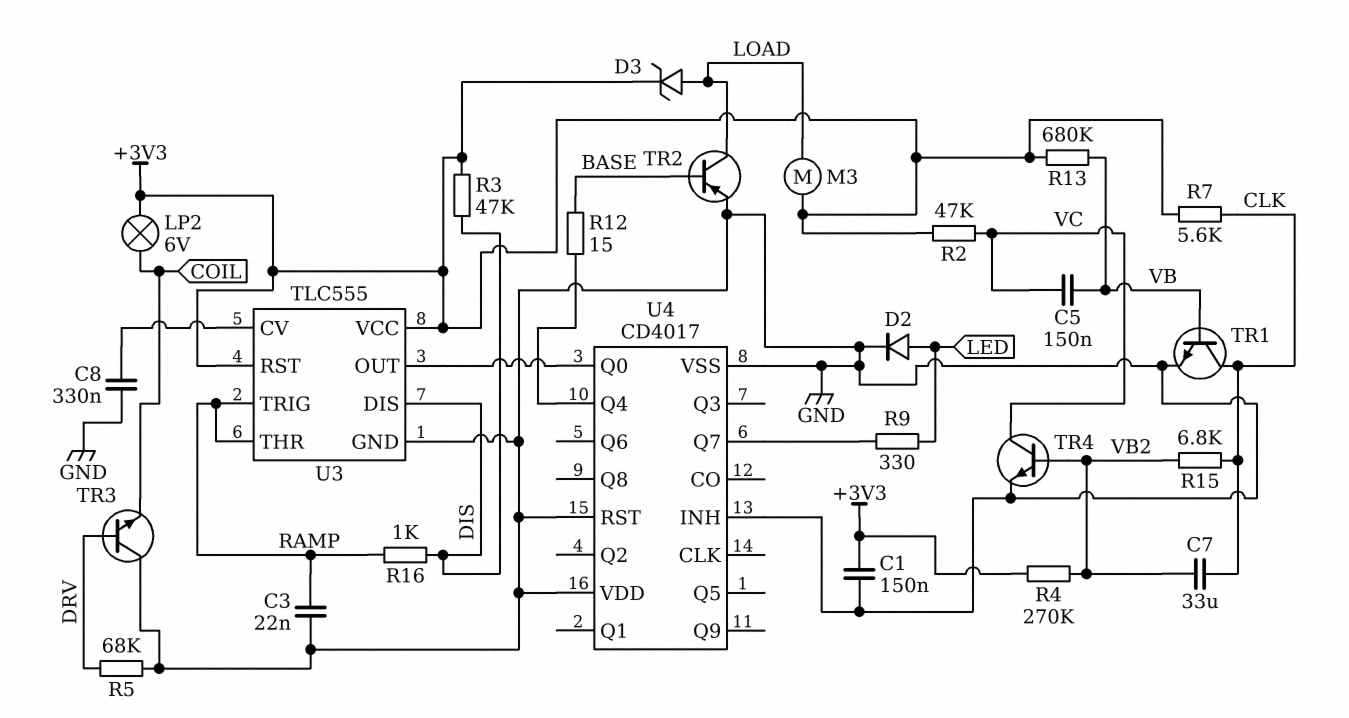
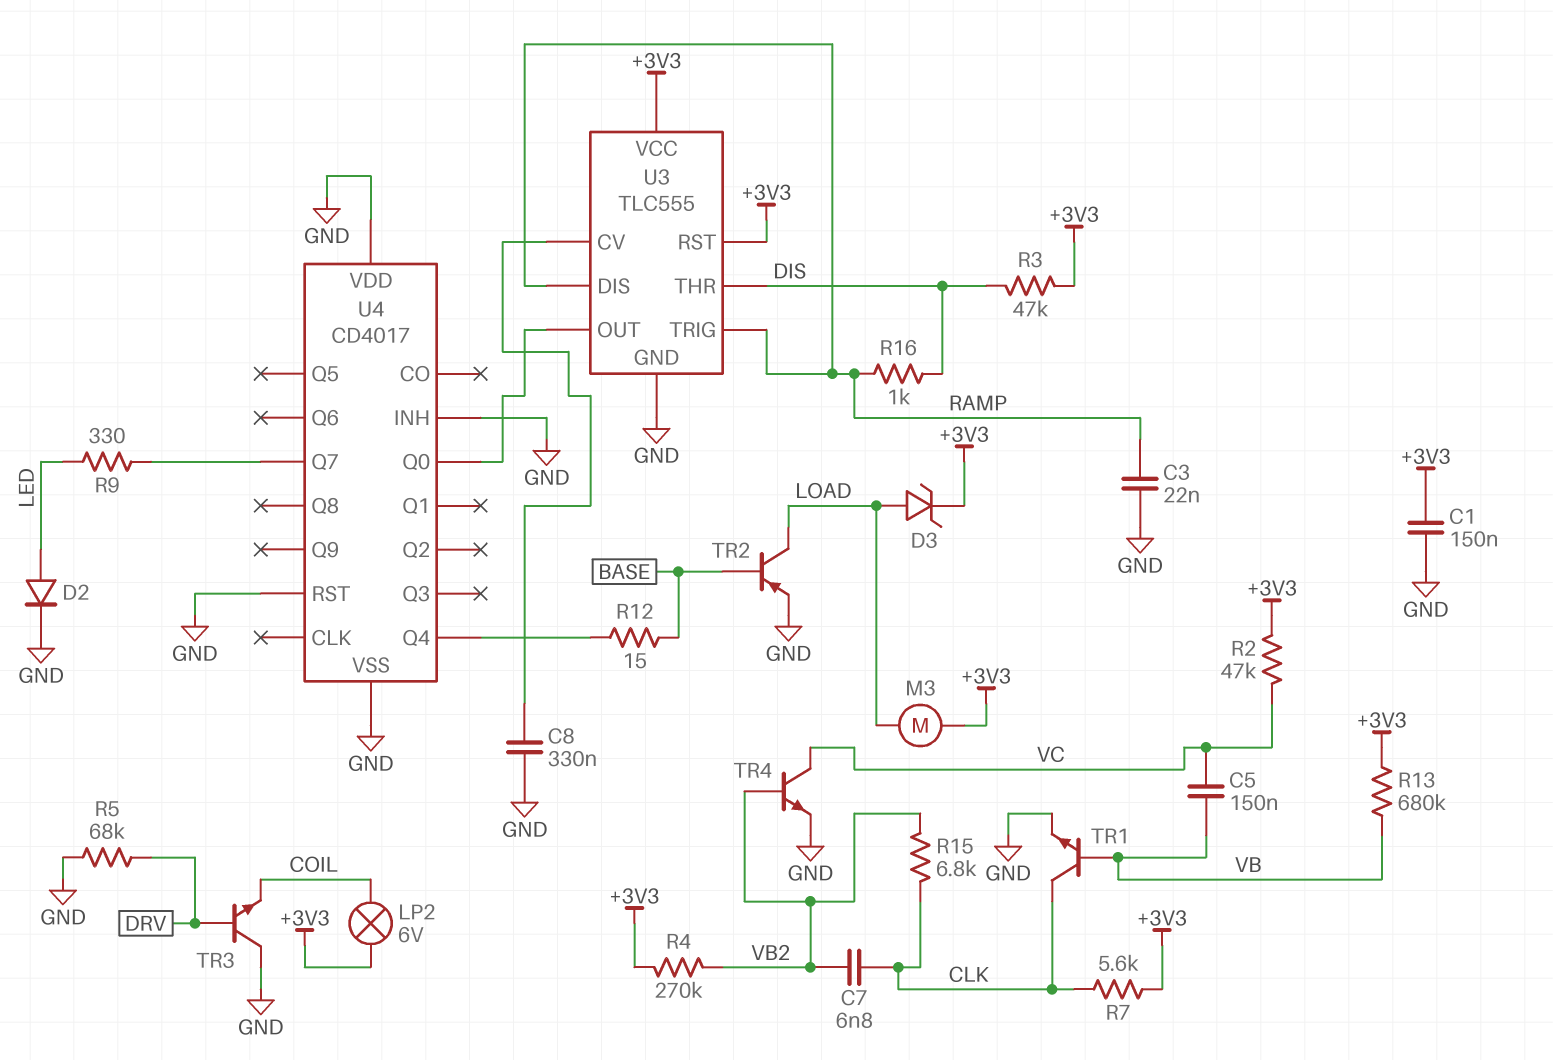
C7: 33uF (CLK, VB2) -> 6.8nF (CLK, VB2)
U3 pin DIS: DIS -> RAMP
U3 pin THR: RAMP -> DIS

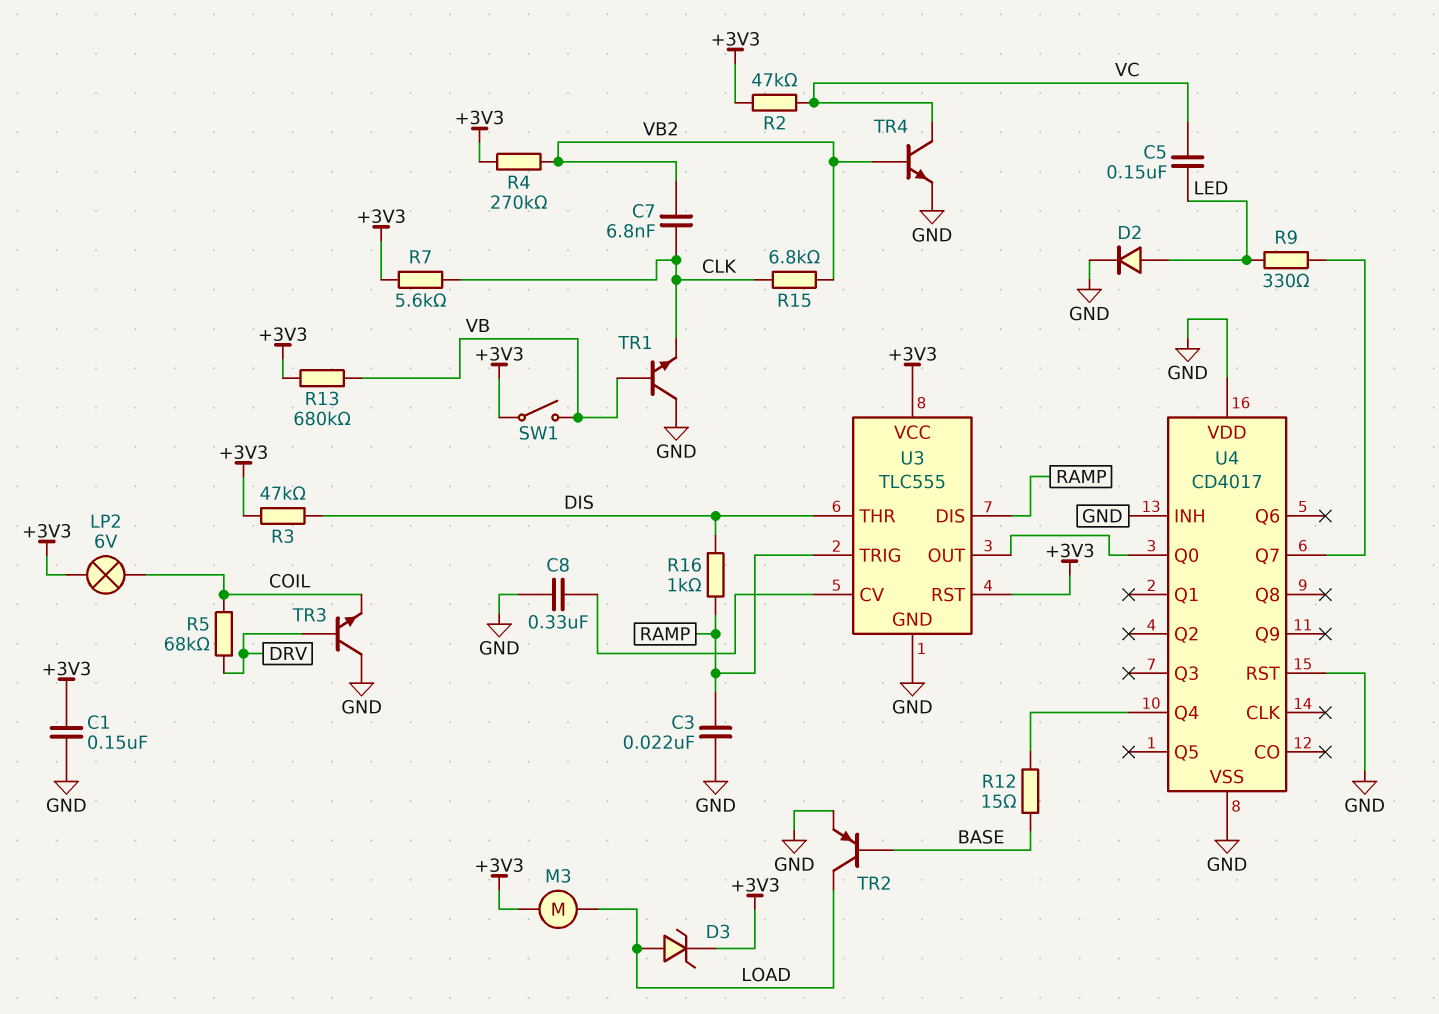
C5: 150nF (VB, VC) -> 150nF (LED, VC)
R5: 68k (DRV, GND) -> 68k (COIL, DRV)
SW1: none -> switch (+3V3, VB)
TR1: NPN (B VB, C CLK, E GND) -> NPN (B VB, C GND, E CLK)

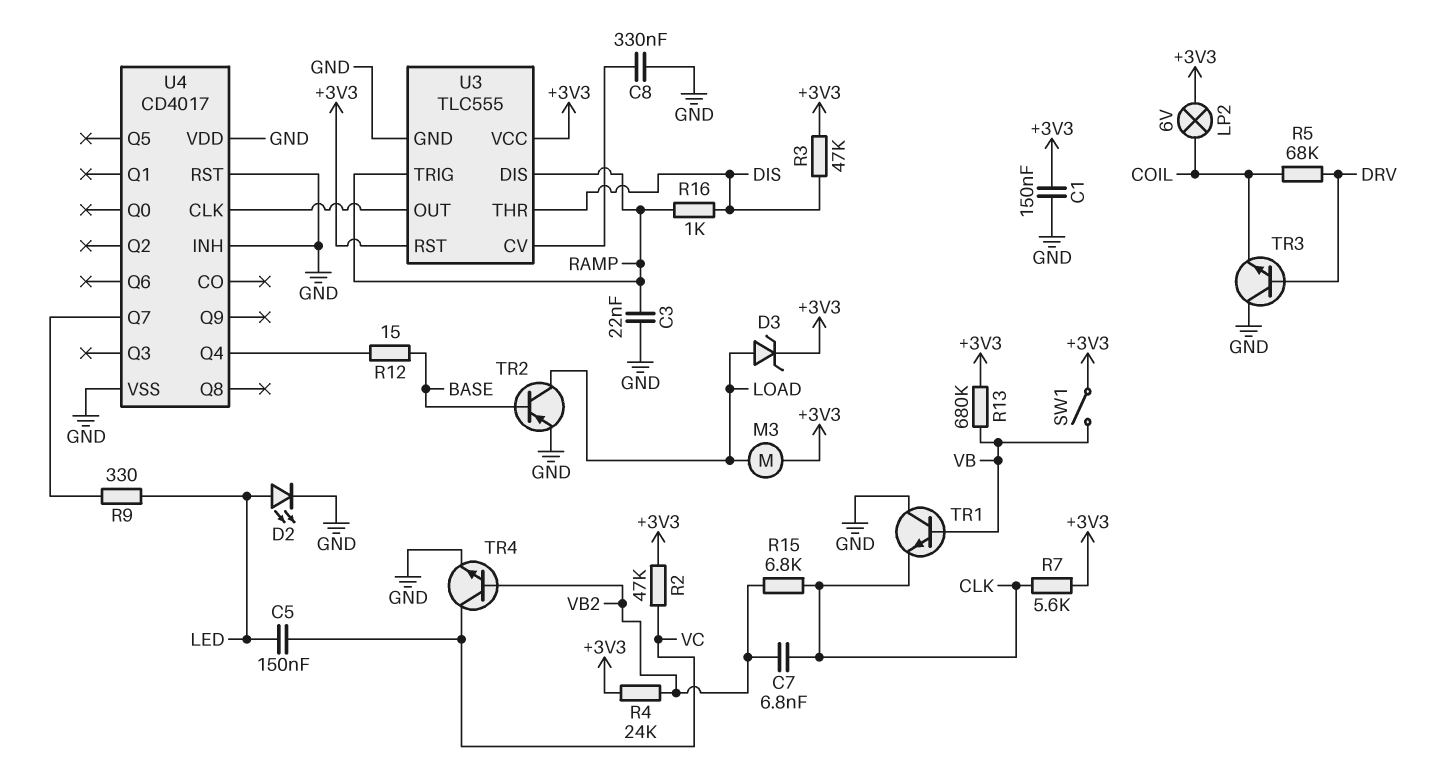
D2: diode (A LED, K GND) -> LED (A LED, K GND)
R4: 270k (+3V3, VB2) -> 24k (+3V3, VB2)
U4 pin CLK: none -> U3/OUT
U4 pin Q0: U3/OUT -> none

